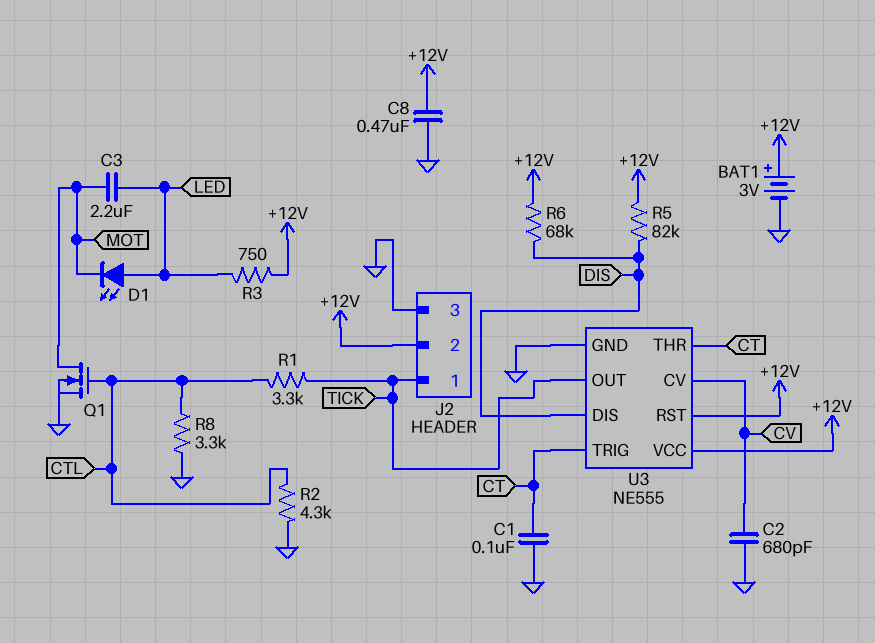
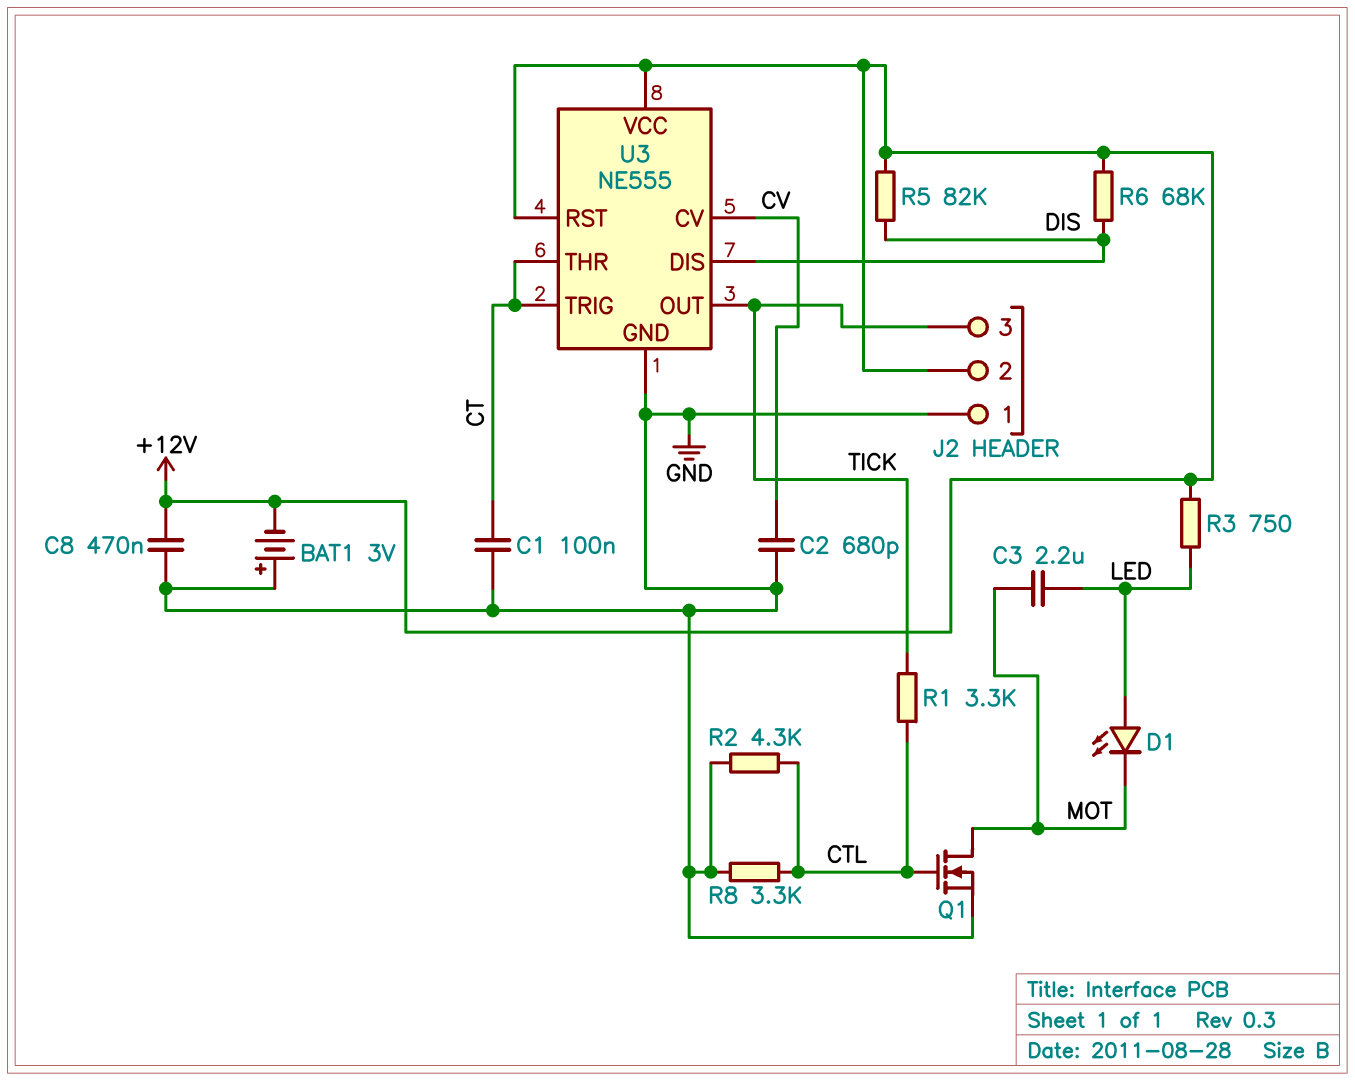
BAT1: 3V (plus +12V, minus GND) -> 3V (plus GND, minus +12V)
J2 pin 1: TICK -> GND
J2 pin 3: GND -> TICK

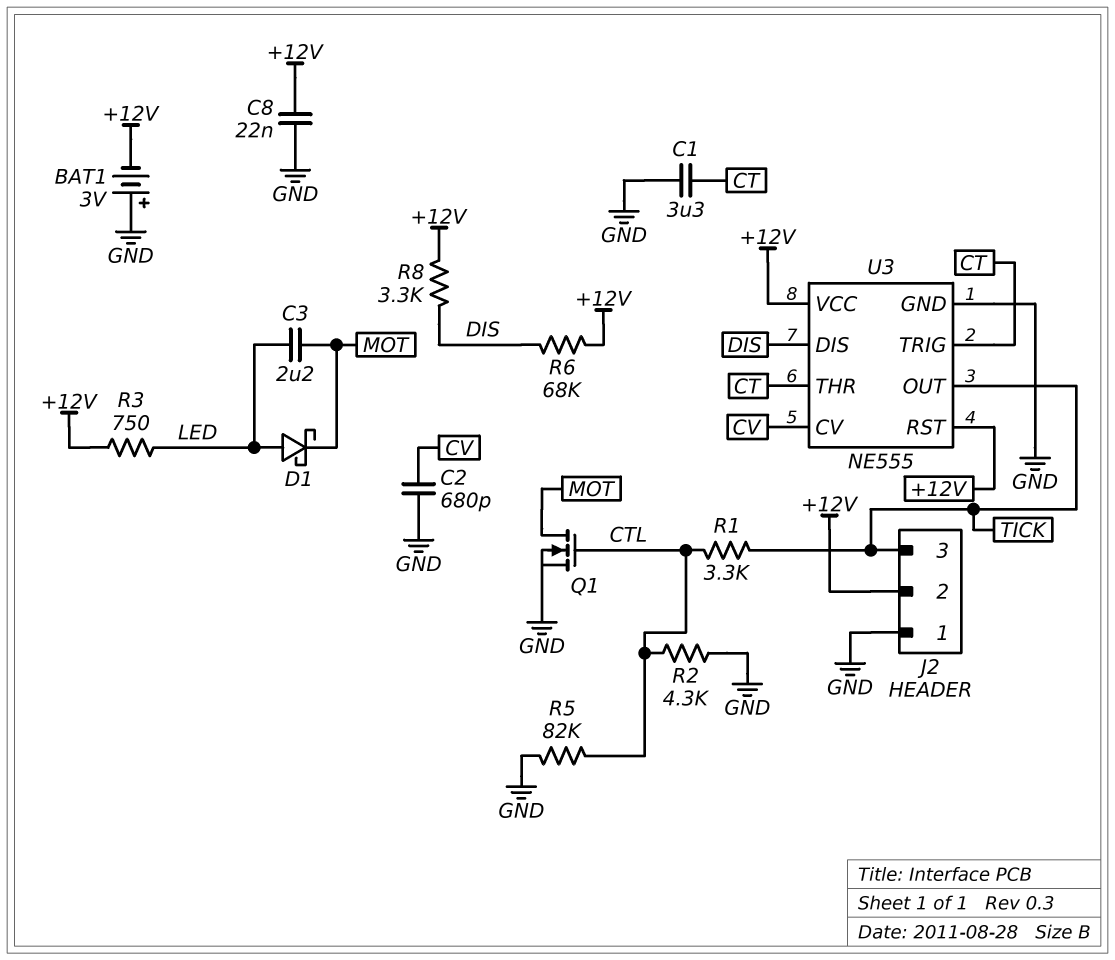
C1: 100nF (CT, GND) -> 3.3uF (CT, GND)
C8: 470nF (+12V, GND) -> 22nF (+12V, GND)
D1: LED (A LED, K MOT) -> schottky (A LED, K MOT)
R5: 82k (+12V, DIS) -> 82k (CTL, GND)
R8: 3.3k (CTL, GND) -> 3.3k (+12V, DIS)

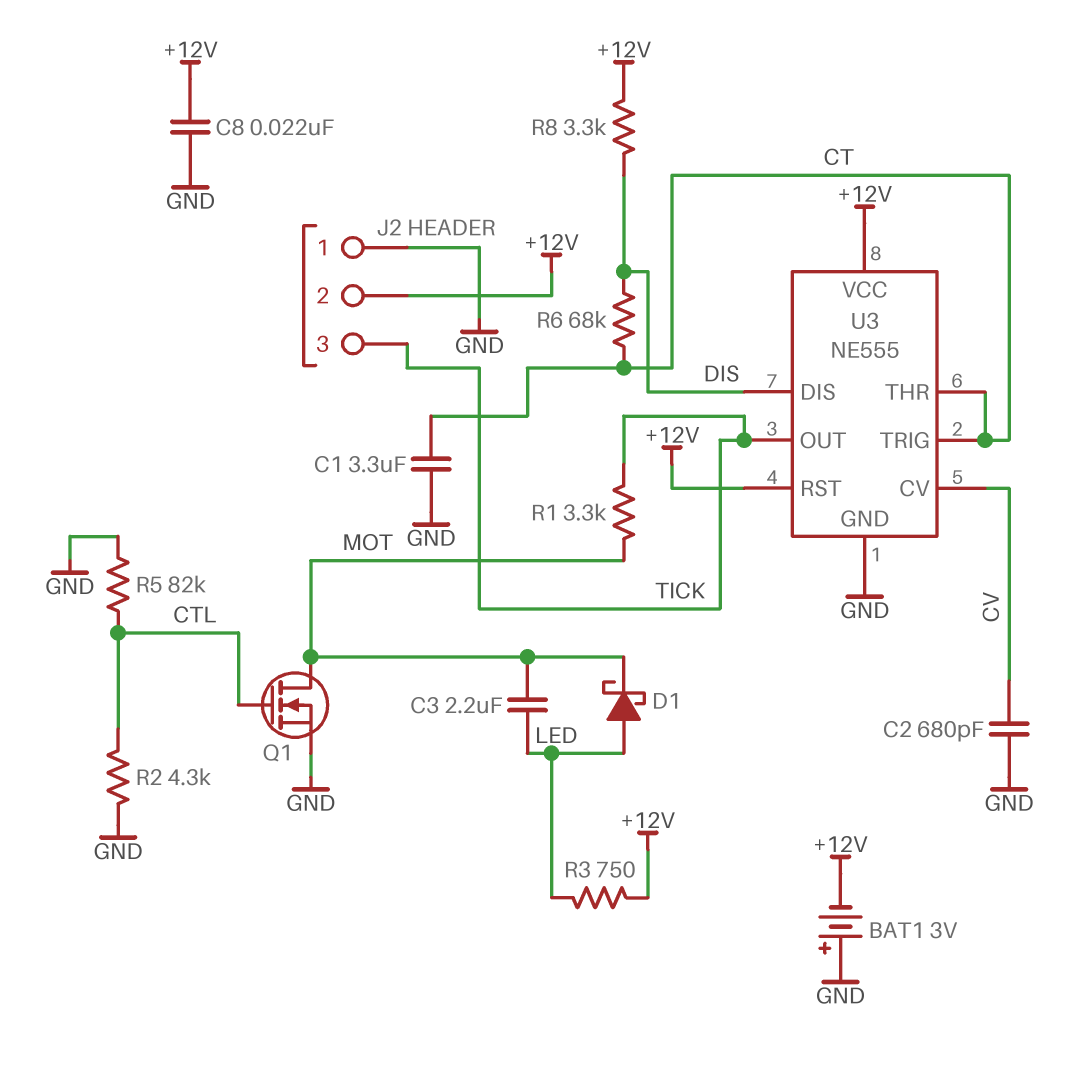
R1: 3.3k (CTL, TICK) -> 3.3k (MOT, TICK)
R6: 68k (+12V, DIS) -> 68k (CT, DIS)

